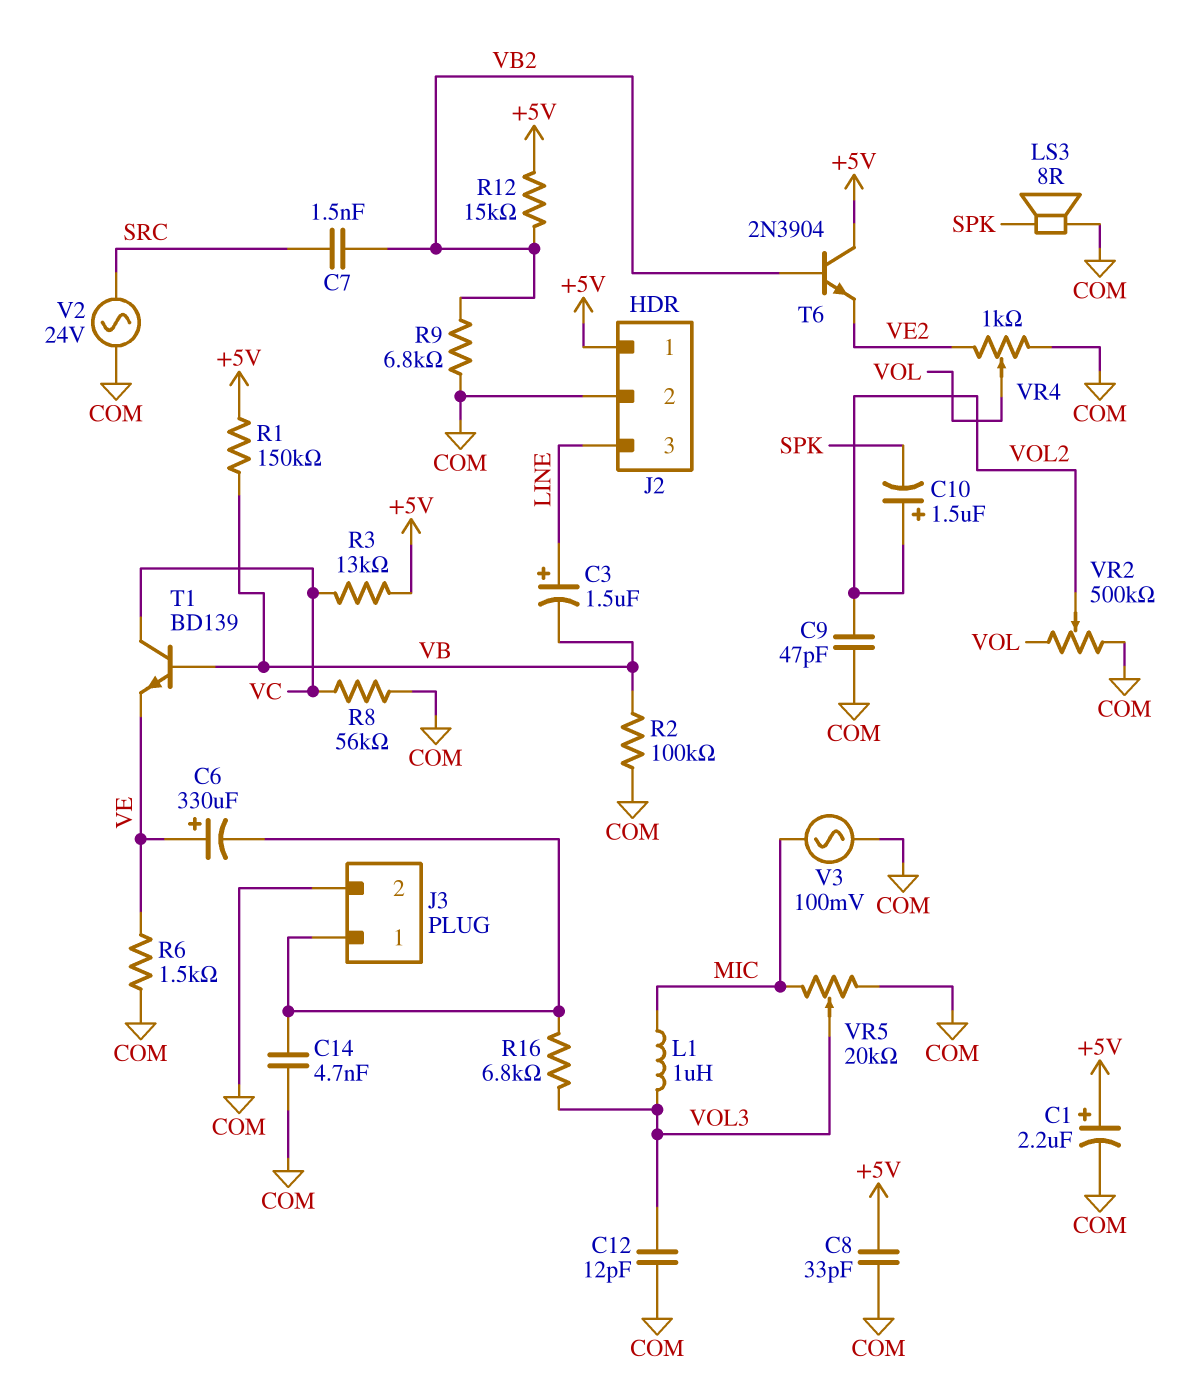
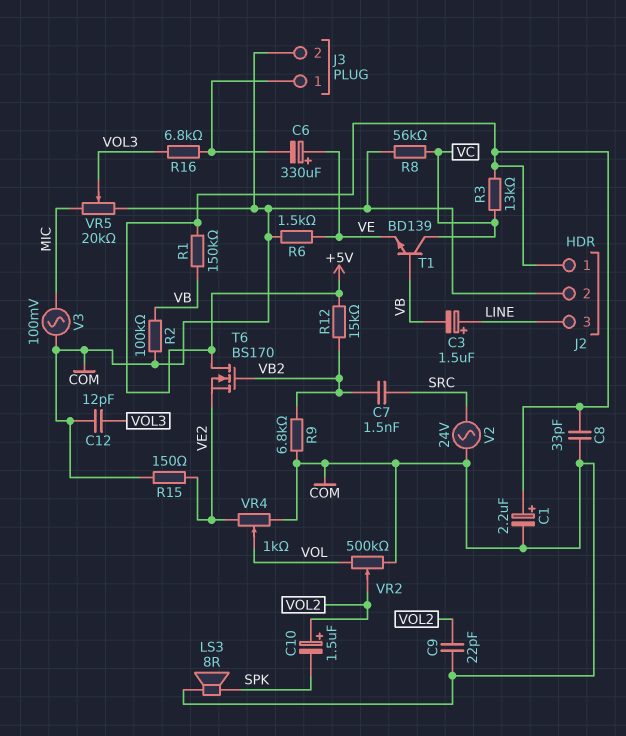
C9: 47pF (COM, VOL2) -> 22pF (COM, VOL2)
C14: 4.7nF (COM, J3/1) -> none
L1: 1uH (MIC, VOL3) -> none
R15: none -> 150 (COM, VE2)
T6: NPN 2N3904 (B VB2, C +5V, E VE2) -> NMOS BS170 (G VB2, D +5V, S VE2)

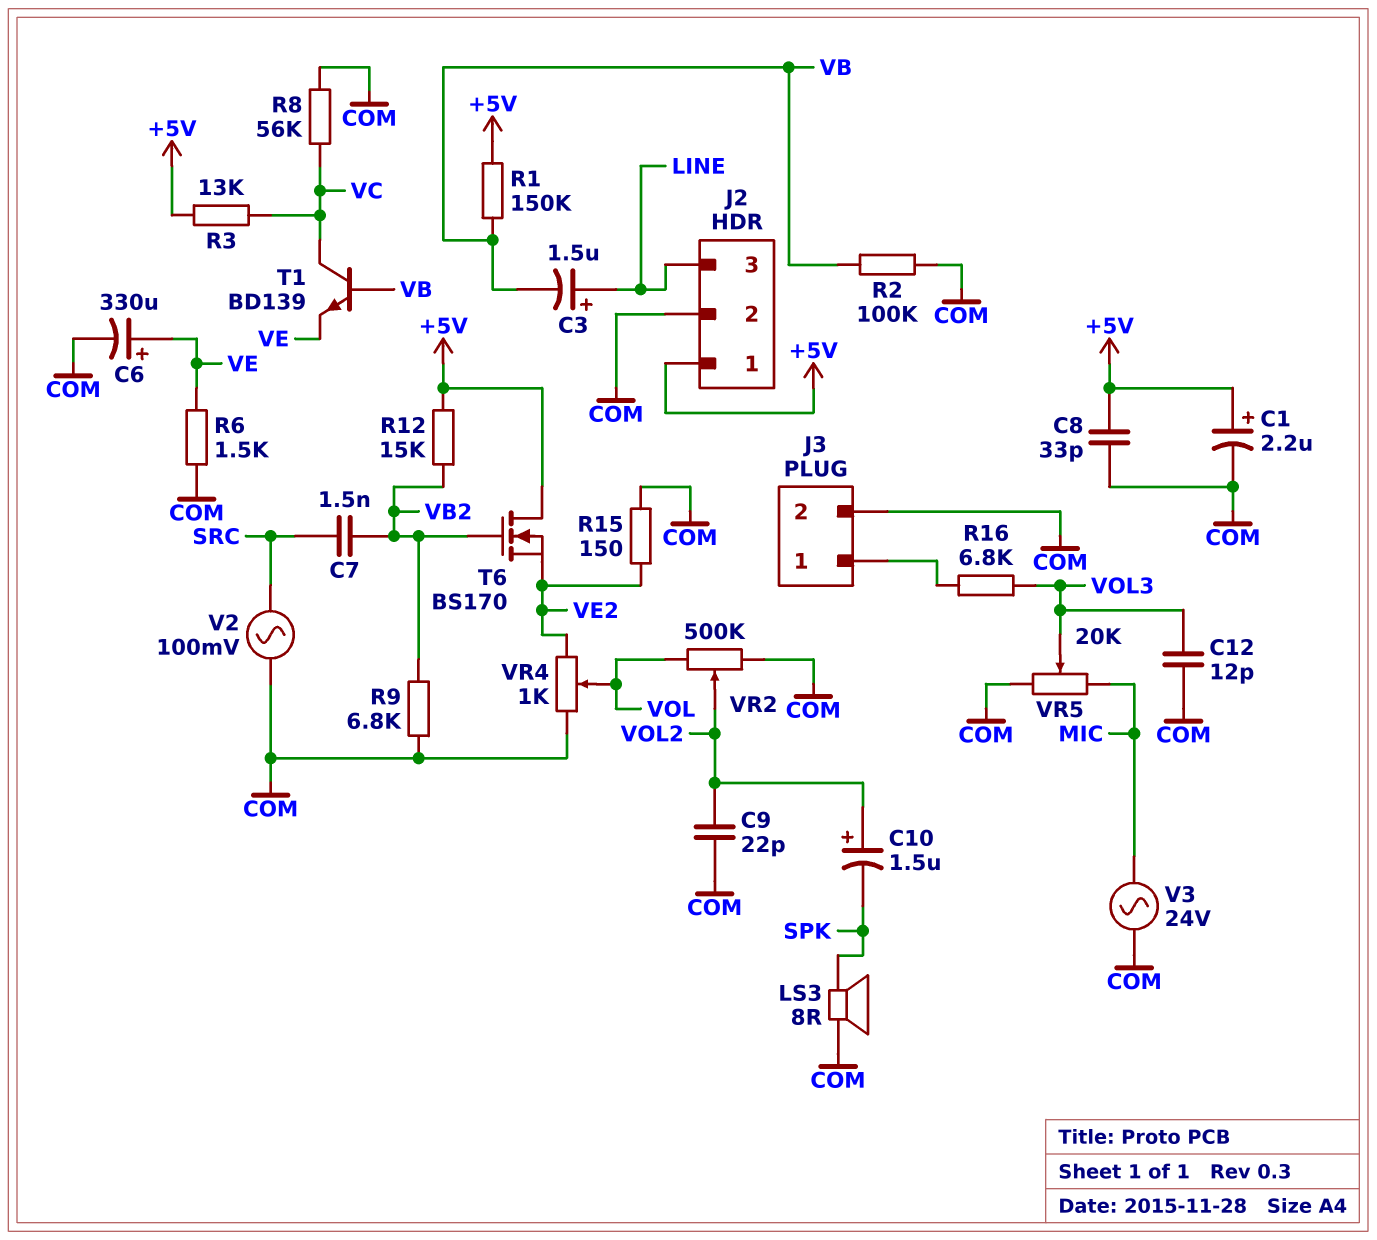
C6: 330uF (plus VE, minus J3/1) -> 330uF (plus VE, minus COM)
V2: AC 24V (COM, SRC) -> AC 100mV (COM, SRC)
V3: AC 100mV (COM, MIC) -> AC 24V (COM, MIC)

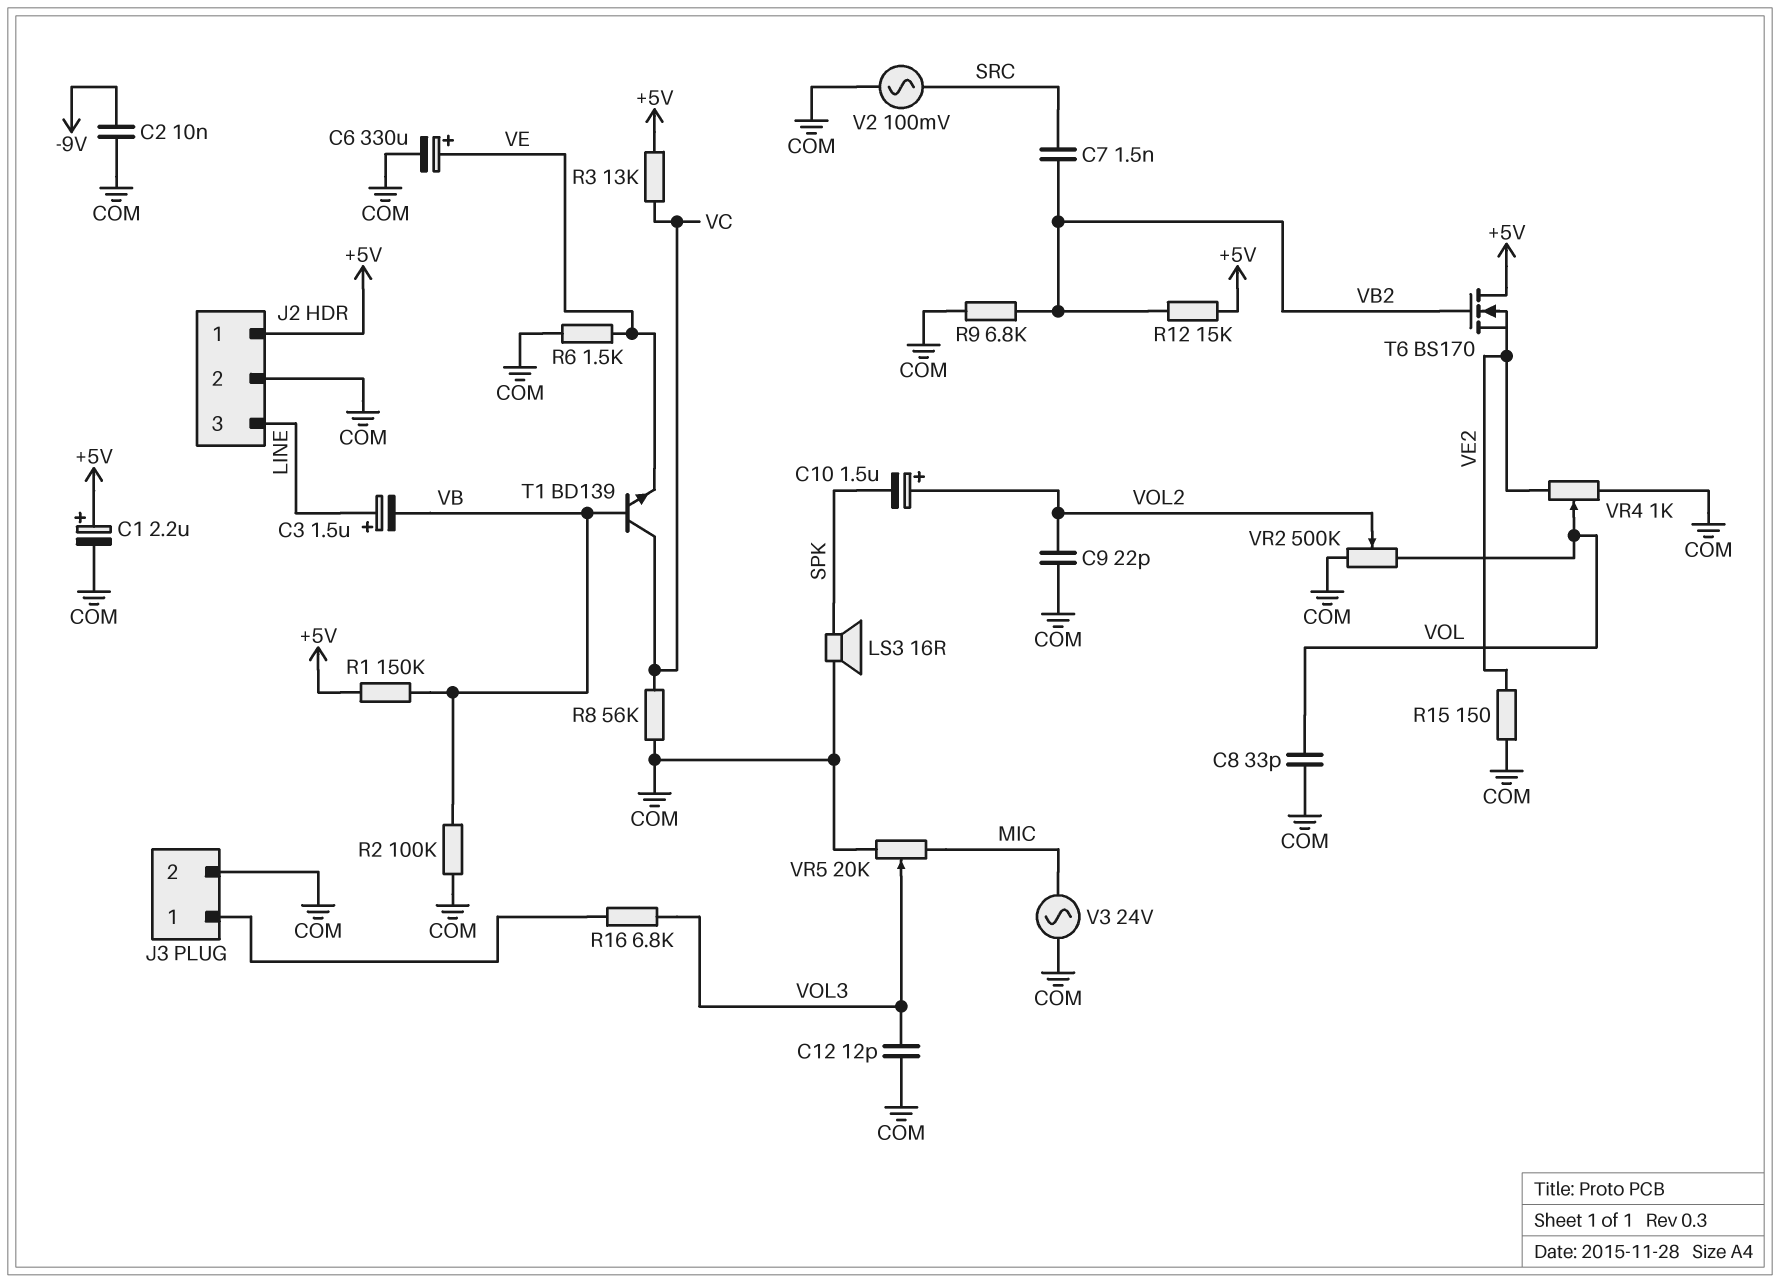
C2: none -> 10nF (-9V, COM)
C8: 33pF (+5V, COM) -> 33pF (COM, VOL)
LS3: speaker 8R (COM, SPK) -> speaker 16R (COM, SPK)

